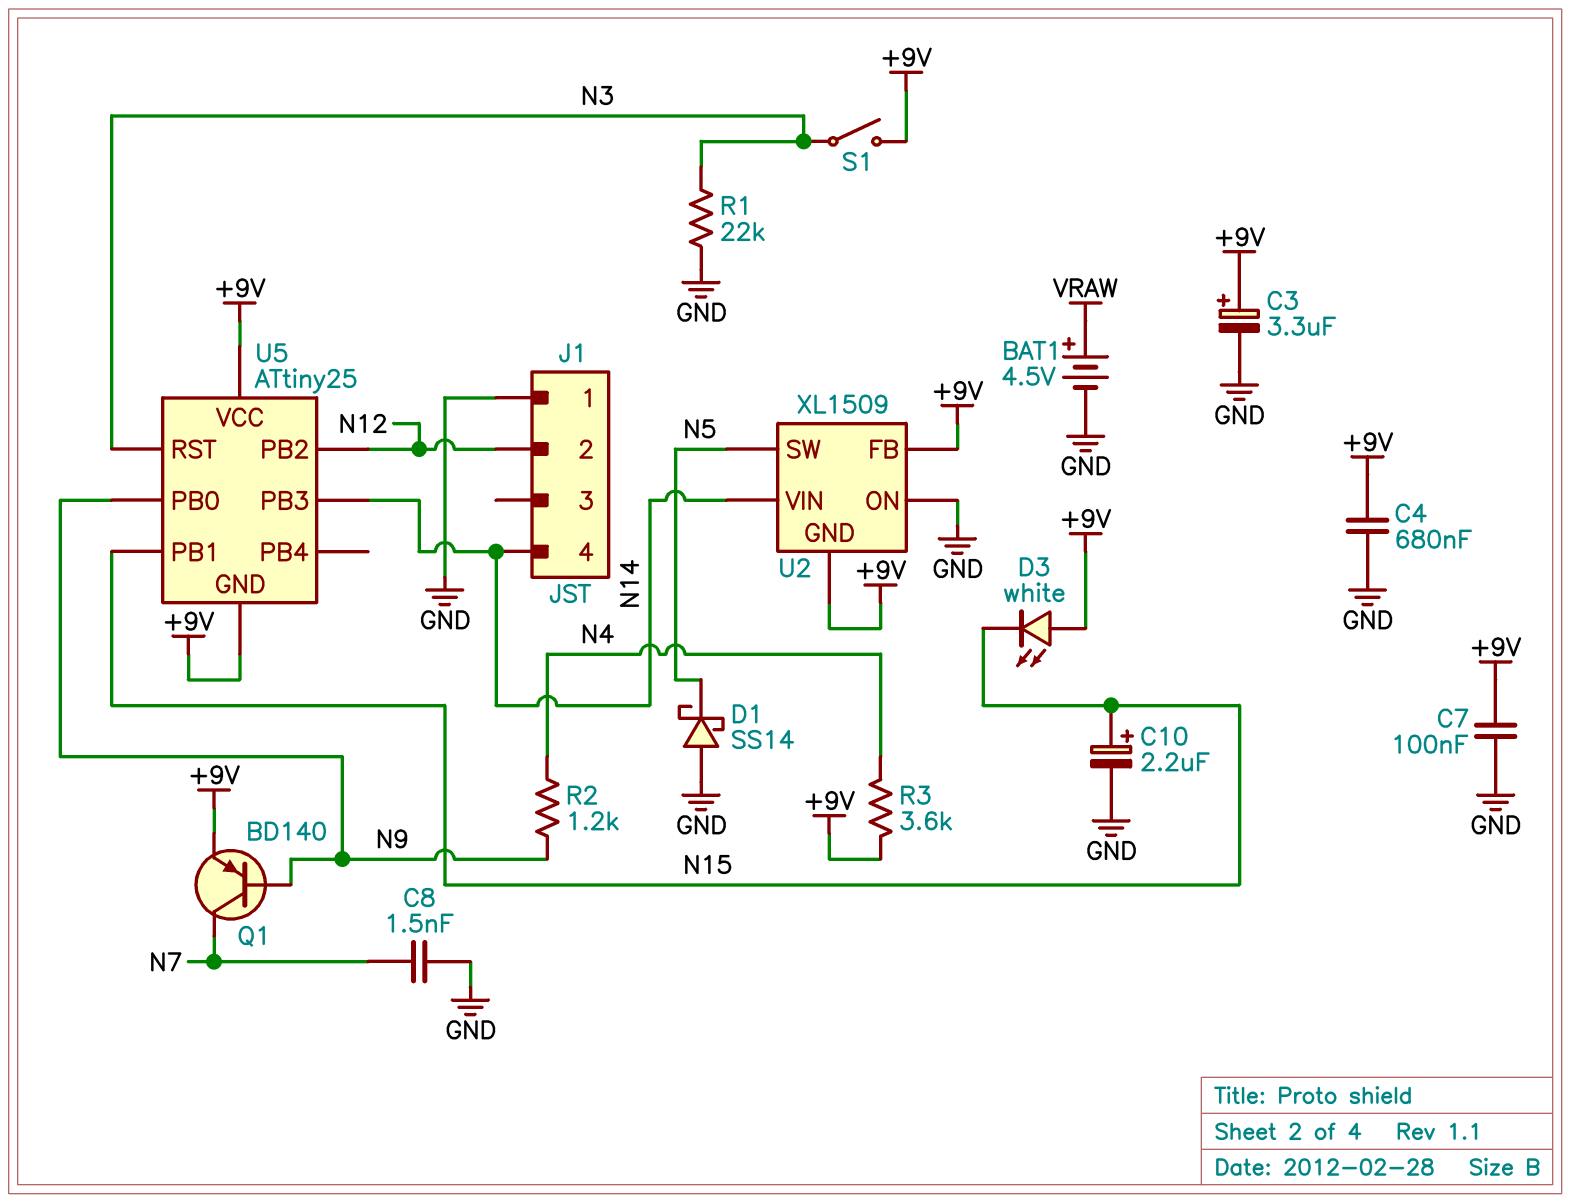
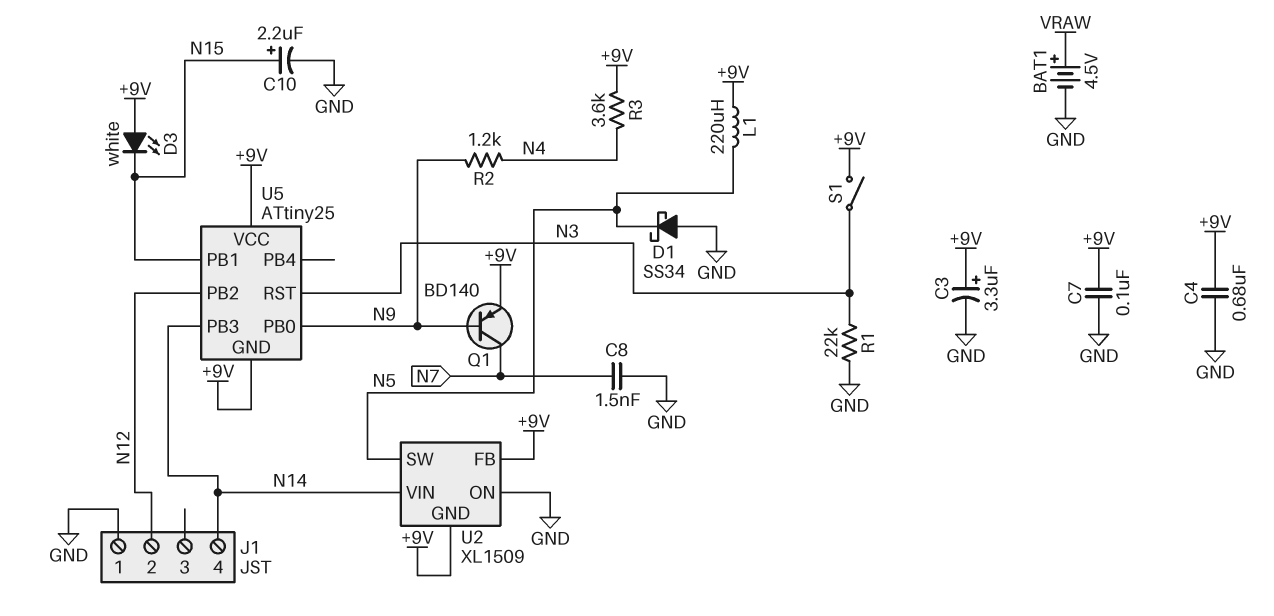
D1: schottky SS14 (A GND, K N5) -> schottky SS34 (A GND, K N5)
L1: none -> 220uH (+9V, N5)

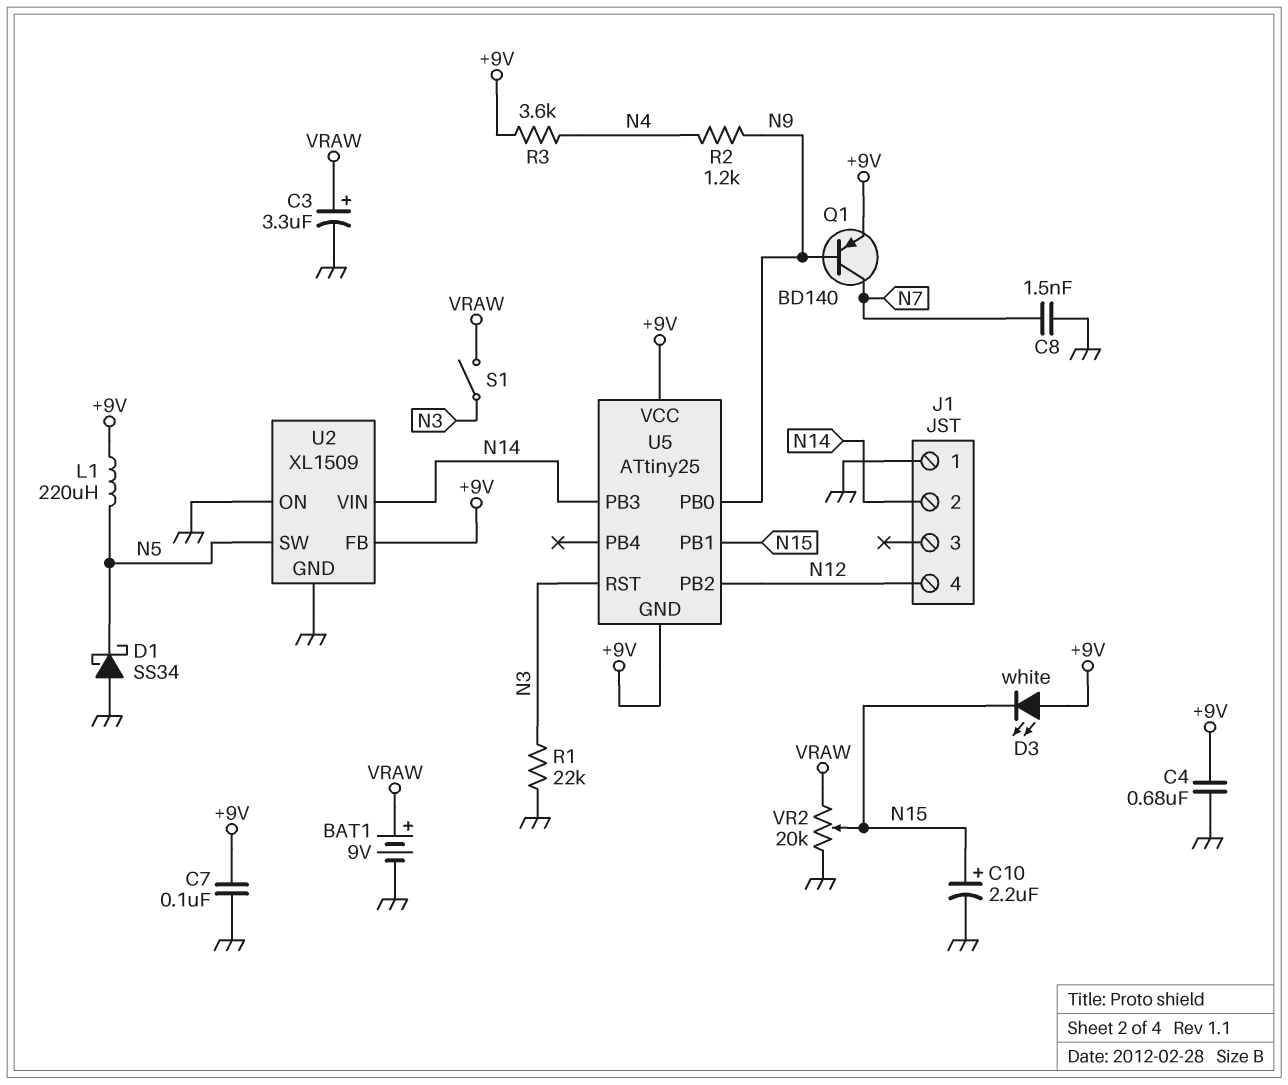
BAT1: 4.5V (plus VRAW, minus GND) -> 9V (plus VRAW, minus GND)
C3: 3.3uF (plus +9V, minus GND) -> 3.3uF (plus VRAW, minus GND)
J1 pin 2: N12 -> N14
J1 pin 4: N14 -> N12
S1: switch (+9V, N3) -> switch (N3, VRAW)
U2 pin GND: +9V -> GND
VR2: none -> 20k (GND, VRAW, wiper N15)

